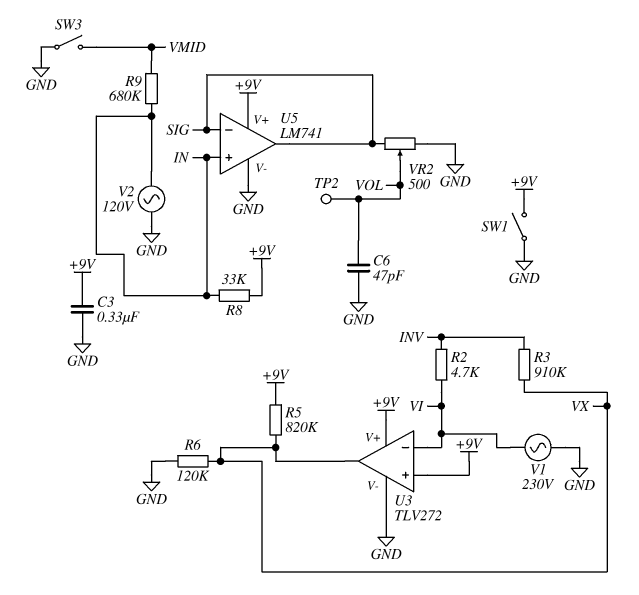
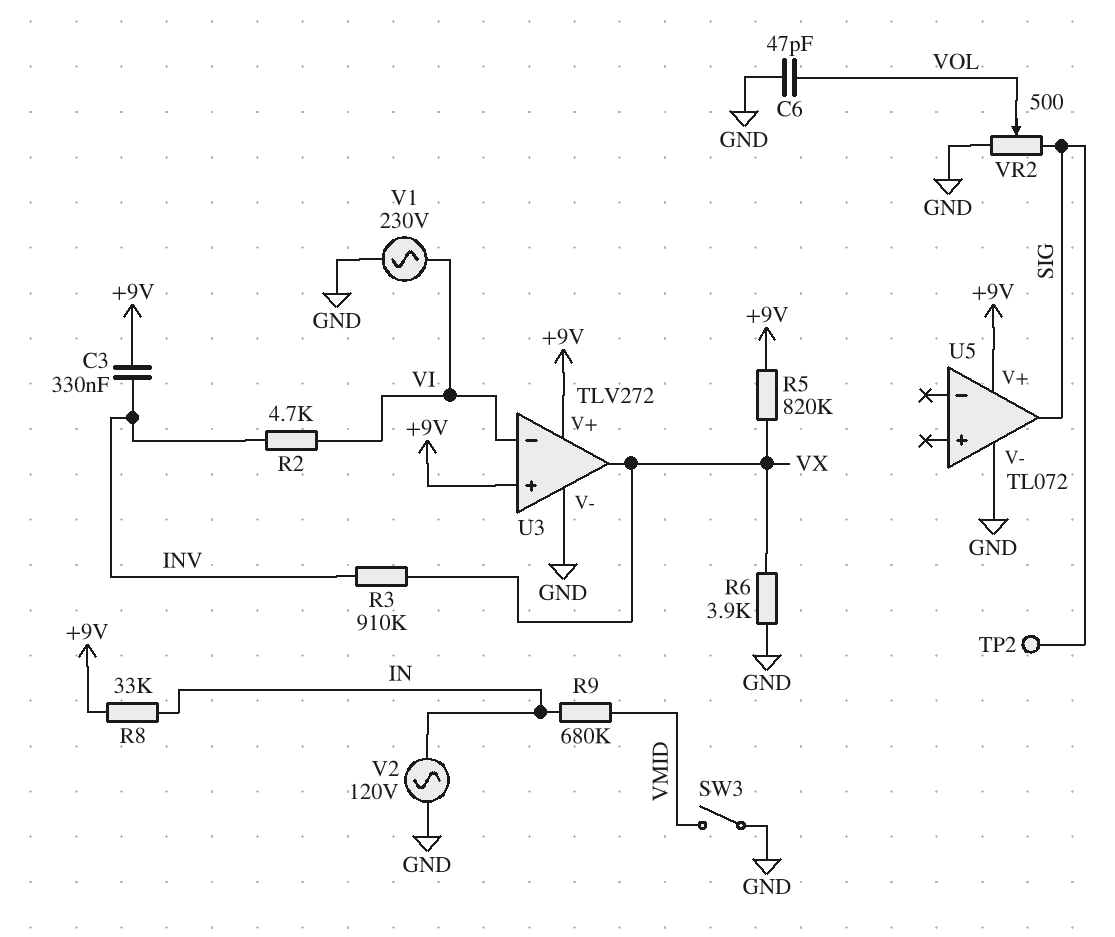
C3: 330nF (+9V, GND) -> 330nF (+9V, INV)
R6: 120k (GND, VX) -> 3.9k (GND, VX)
SW1: switch (+9V, GND) -> none
TP2: test point (VOL) -> test point (SIG)
U5: LM741 -> TL072
U5 pin in+: IN -> none
U5 pin in-: SIG -> none

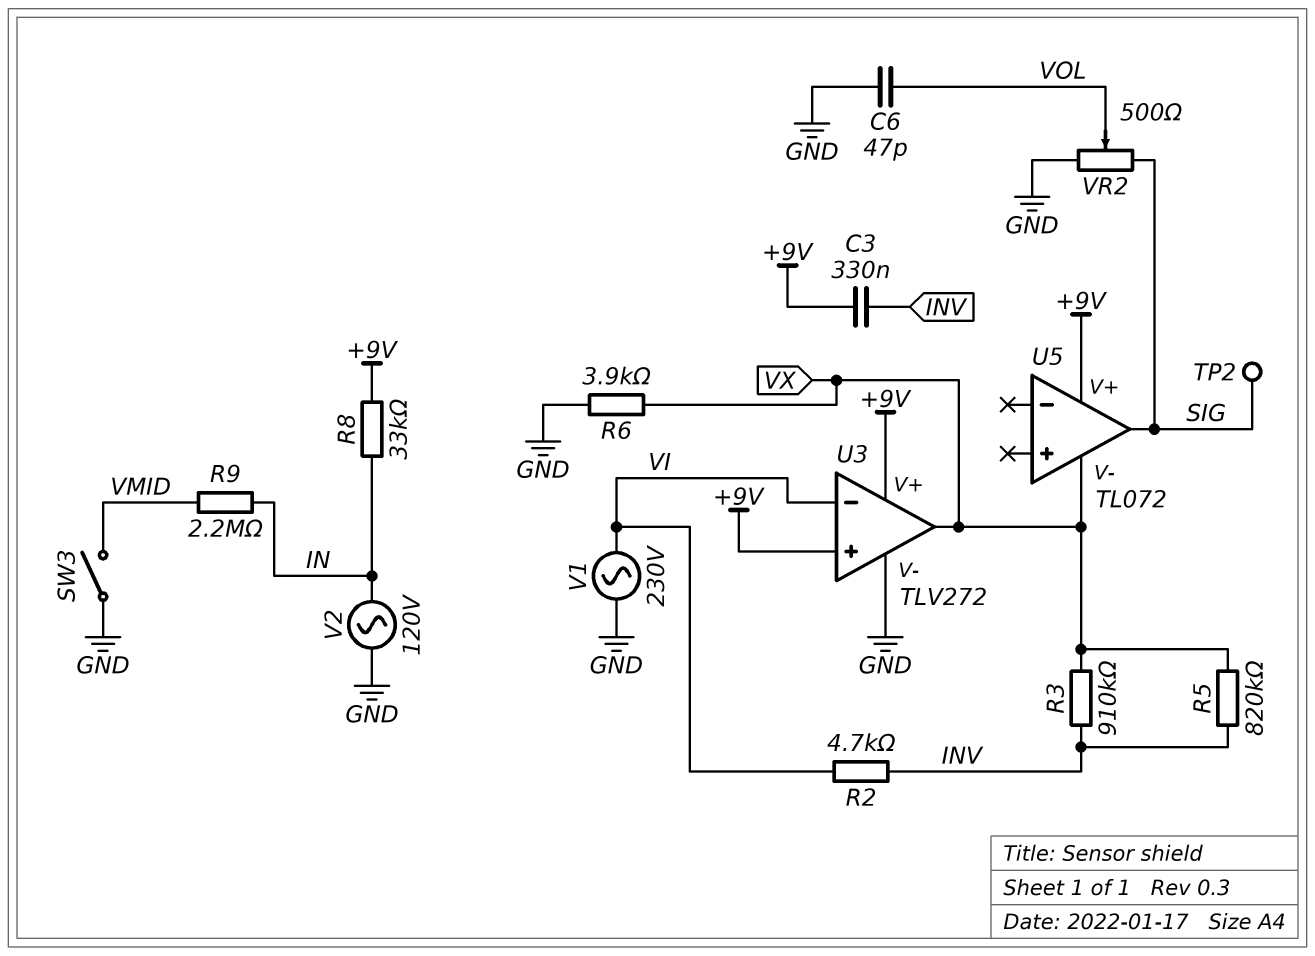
R5: 820k (+9V, VX) -> 820k (INV, VX)
R9: 680k (IN, VMID) -> 2.2M (IN, VMID)
U5 pin V-: GND -> VX

